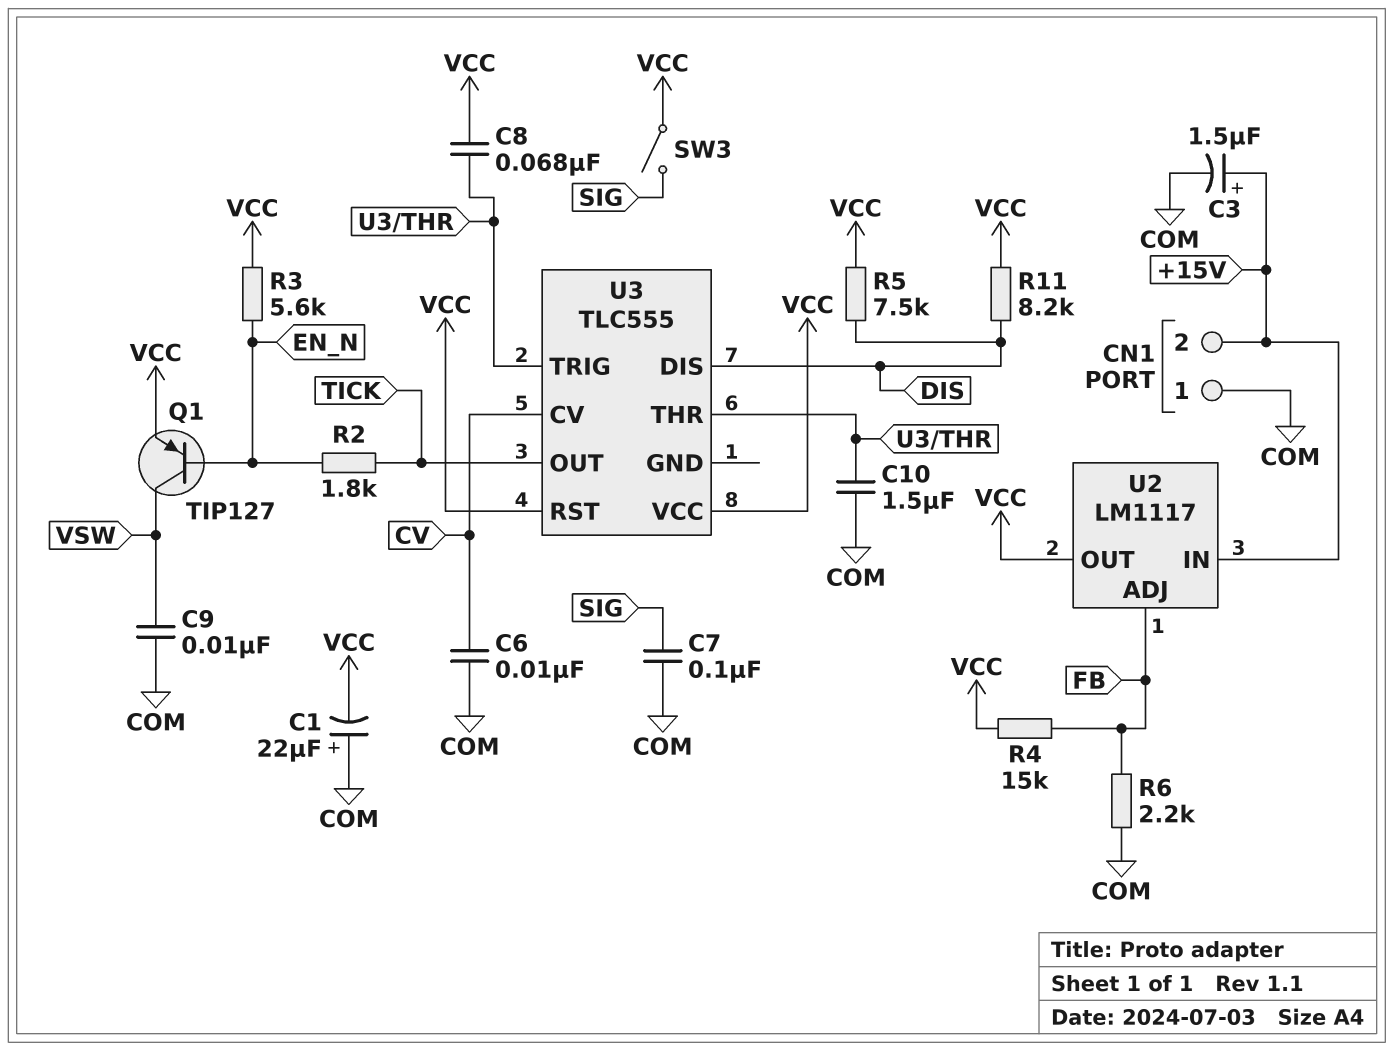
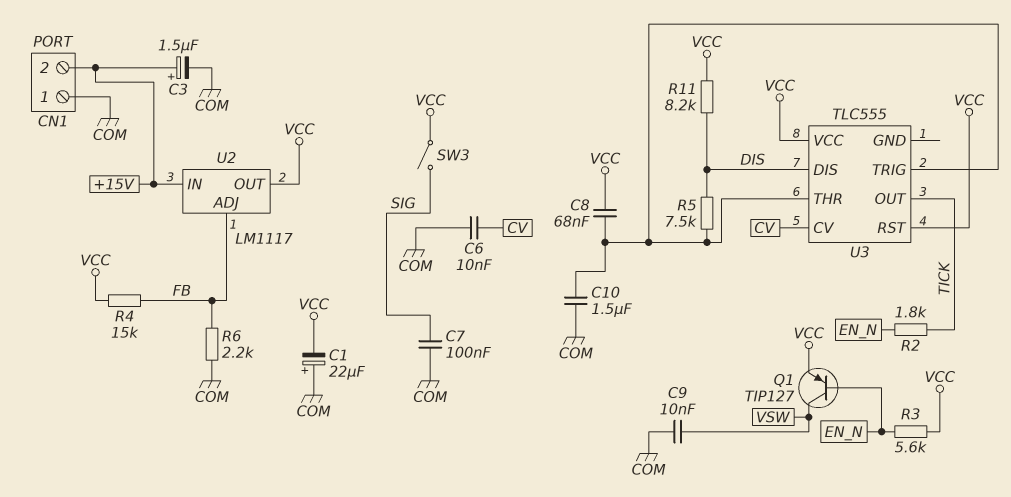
R5: 7.5k (DIS, VCC) -> 7.5k (DIS, U3/THR)

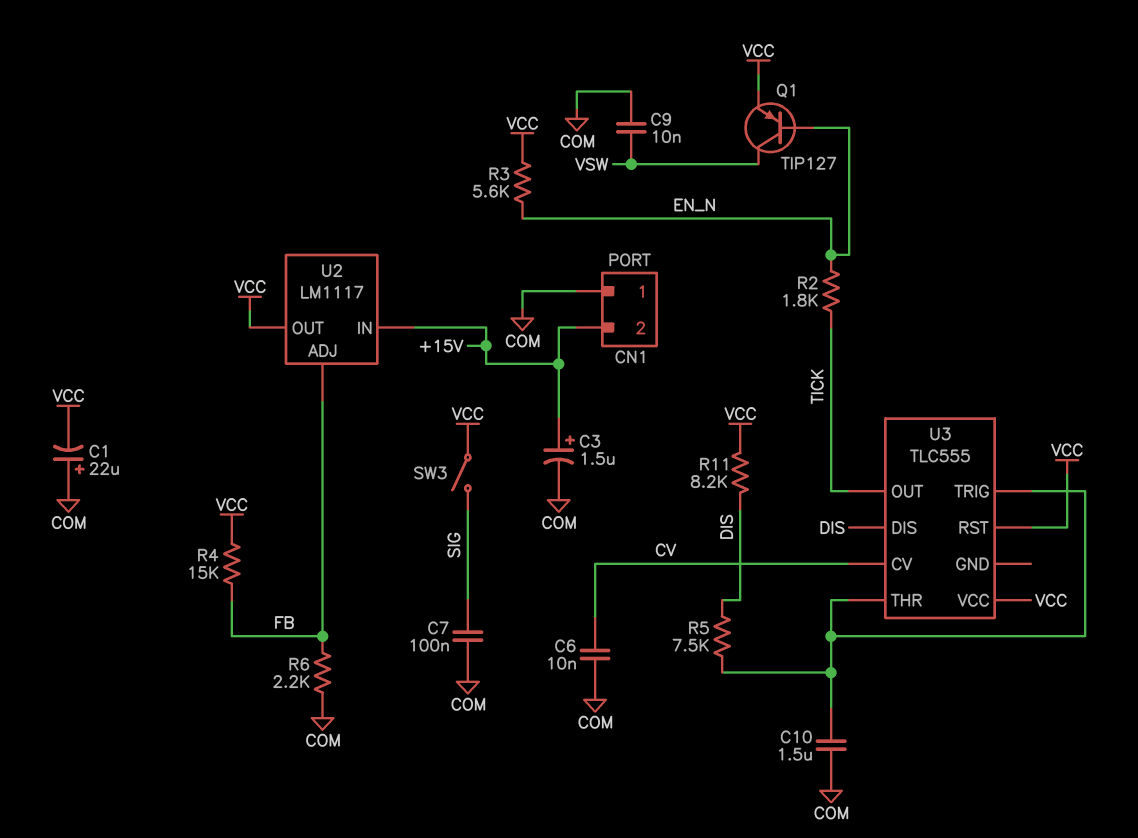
C8: 68nF (U3/THR, VCC) -> none

